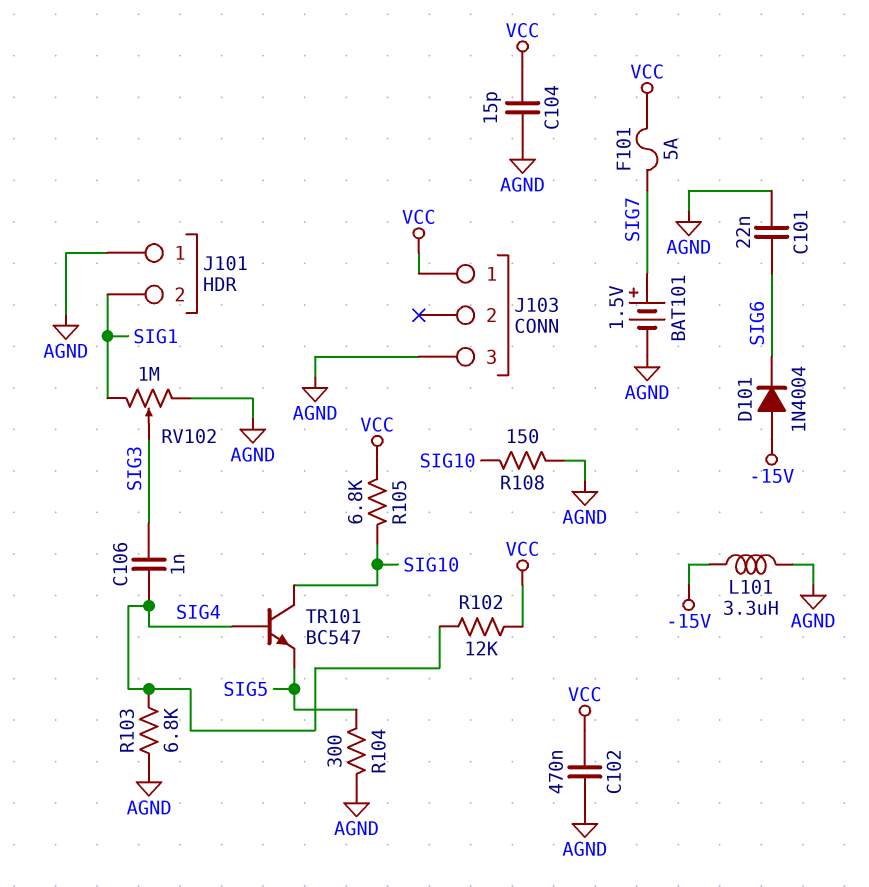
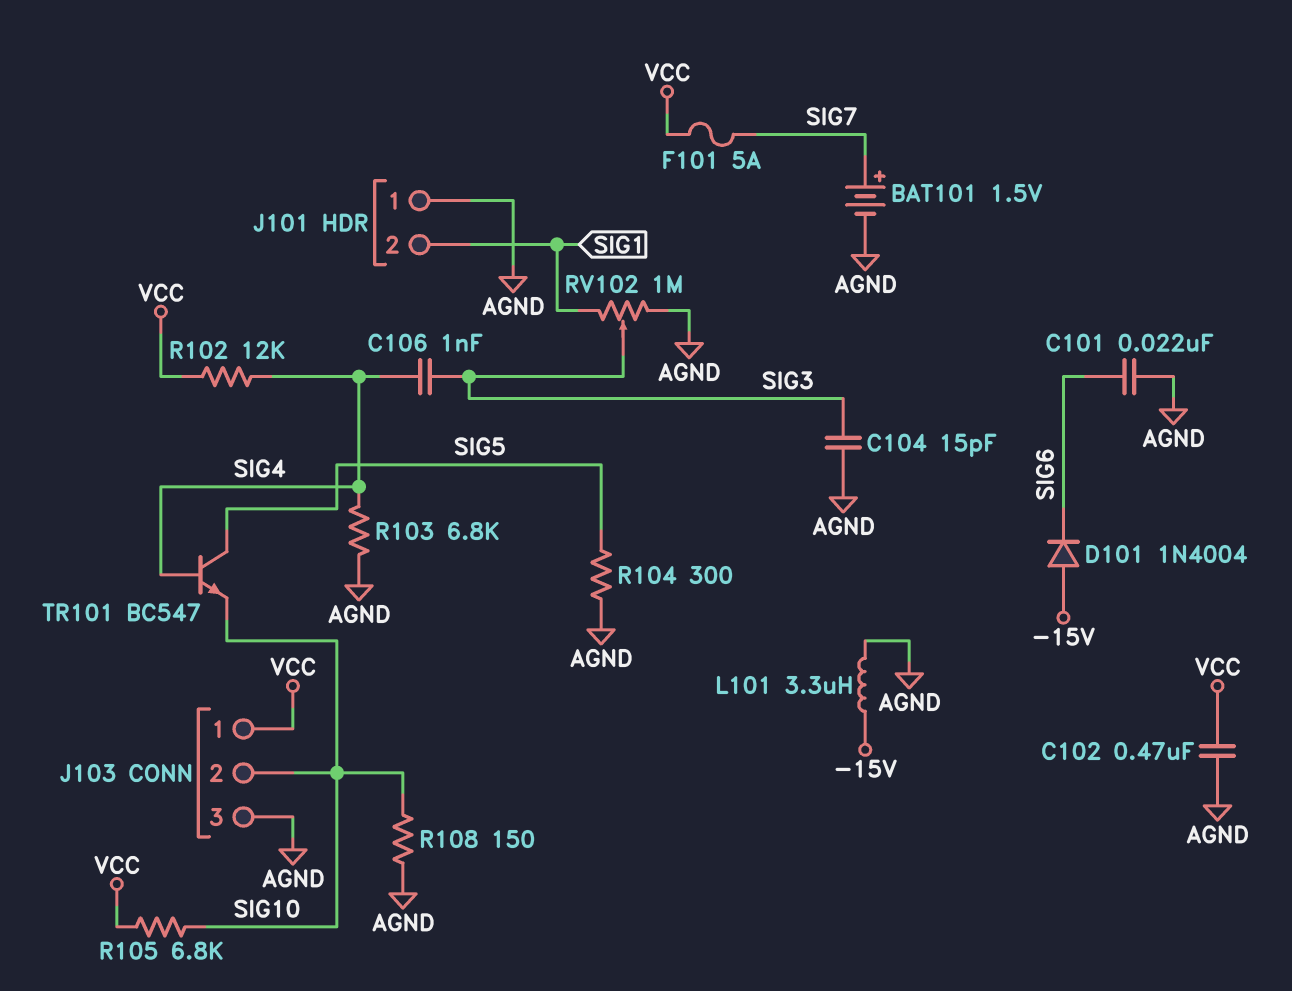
C104: 15pF (AGND, VCC) -> 15pF (AGND, SIG3)
J103 pin 2: none -> SIG10
TR101: NPN BC547 (B SIG4, C SIG10, E SIG5) -> NPN BC547 (B SIG4, C SIG5, E SIG10)

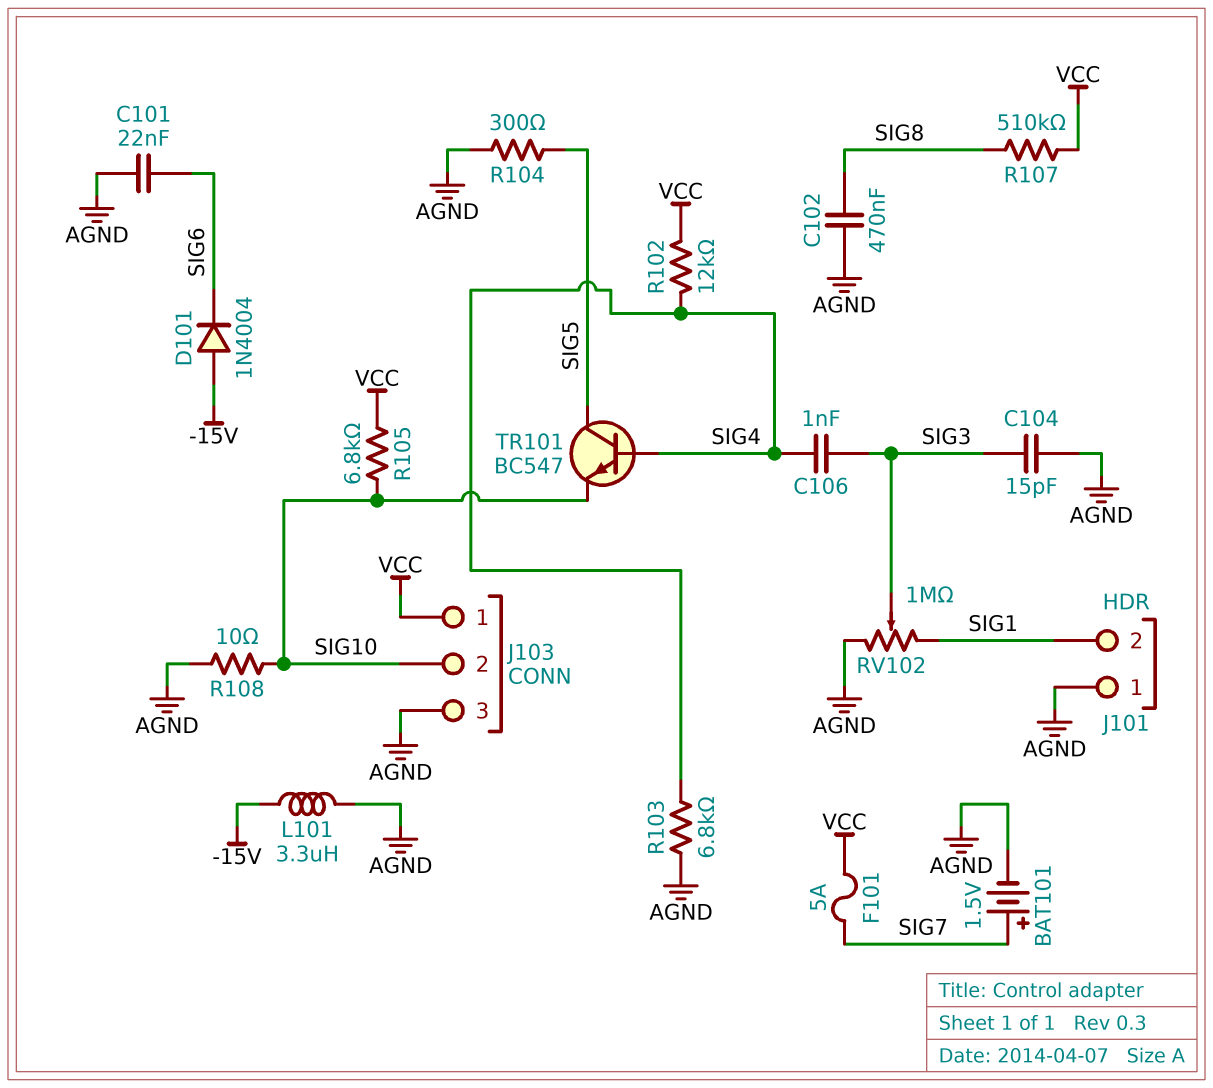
C102: 470nF (AGND, VCC) -> 470nF (AGND, SIG8)
R107: none -> 510k (SIG8, VCC)
R108: 150 (AGND, SIG10) -> 10 (AGND, SIG10)

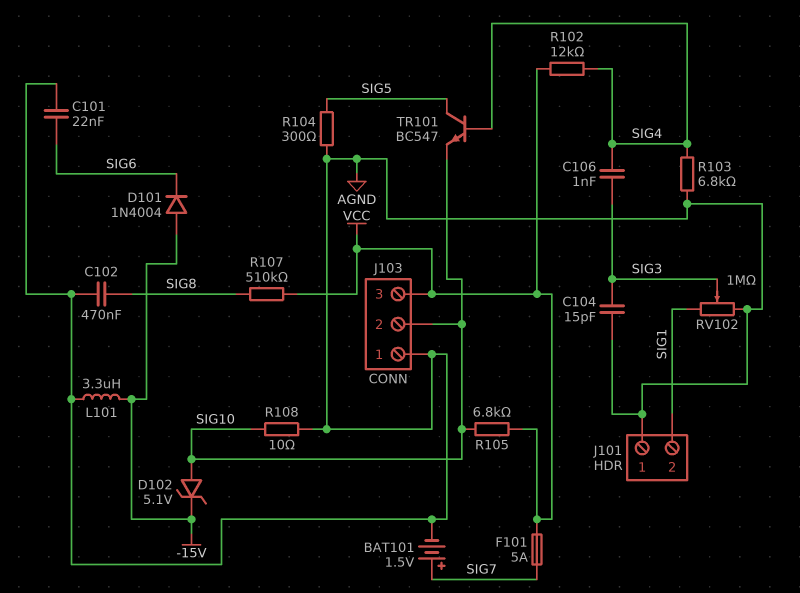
D102: none -> zener 5.1V (A SIG10, K -15V)
J103 pin 1: VCC -> AGND
J103 pin 3: AGND -> VCC

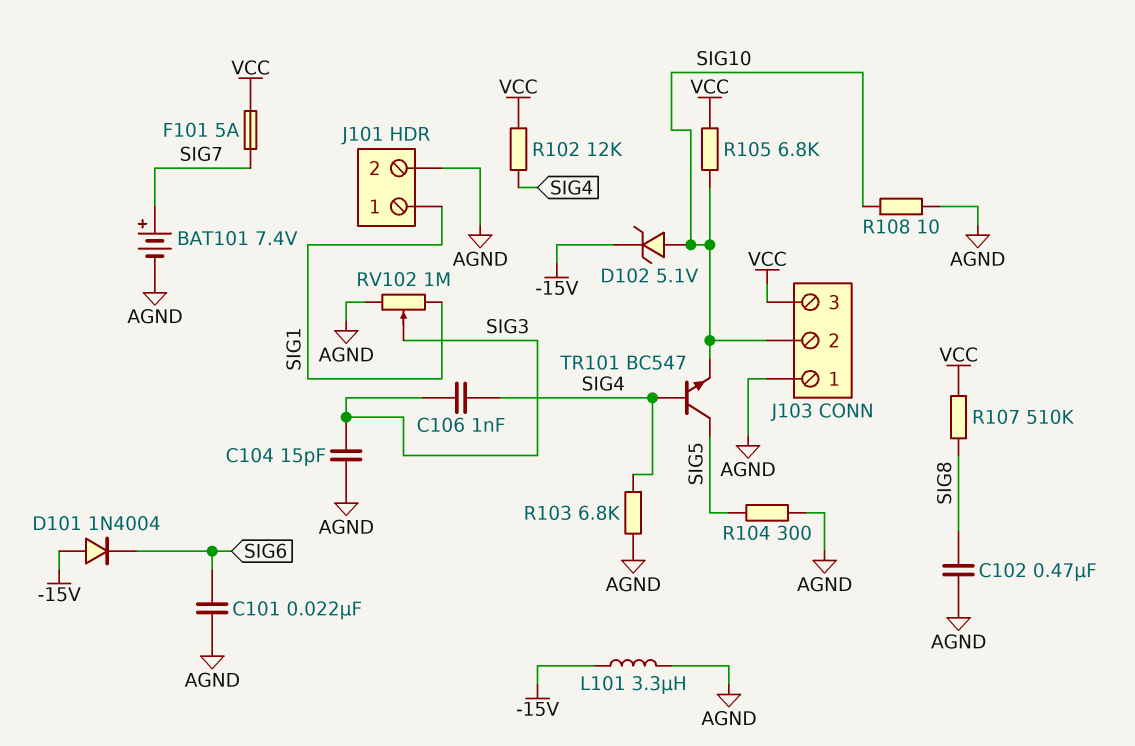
BAT101: 1.5V (plus SIG7, minus AGND) -> 7.4V (plus SIG7, minus AGND)
J101 pin 1: AGND -> SIG1
J101 pin 2: SIG1 -> AGND

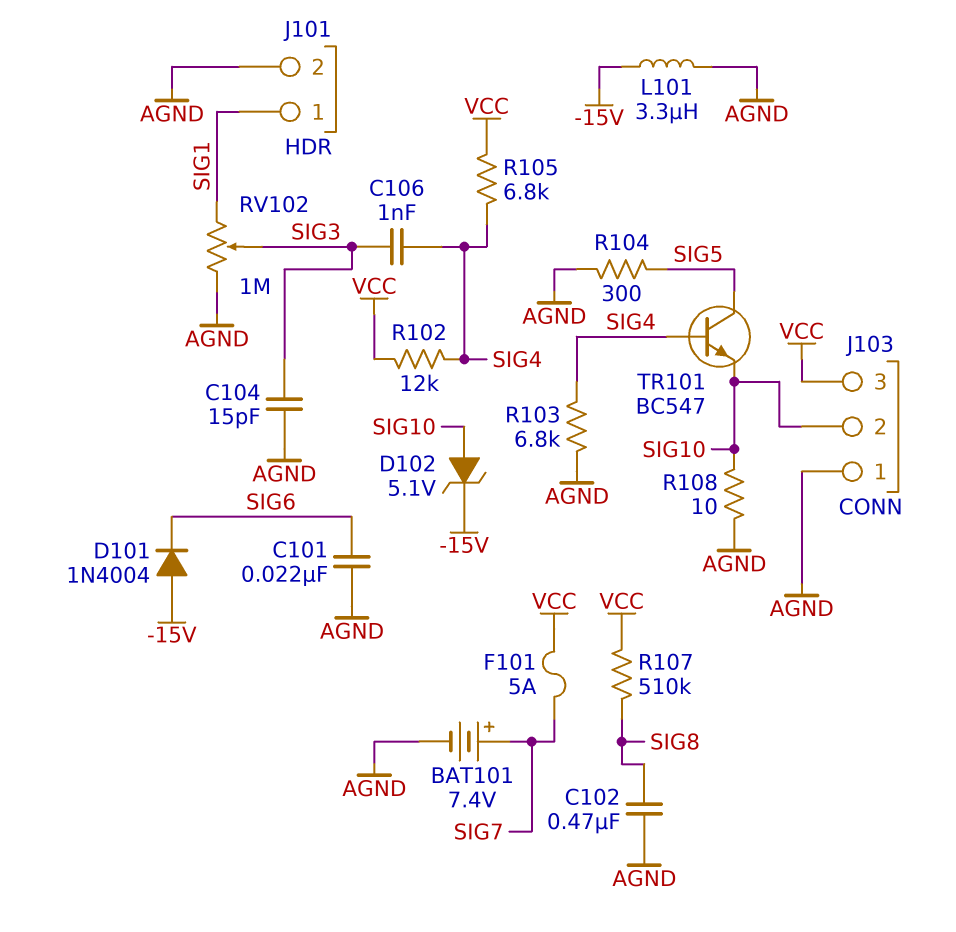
R105: 6.8k (SIG10, VCC) -> 6.8k (SIG4, VCC)

